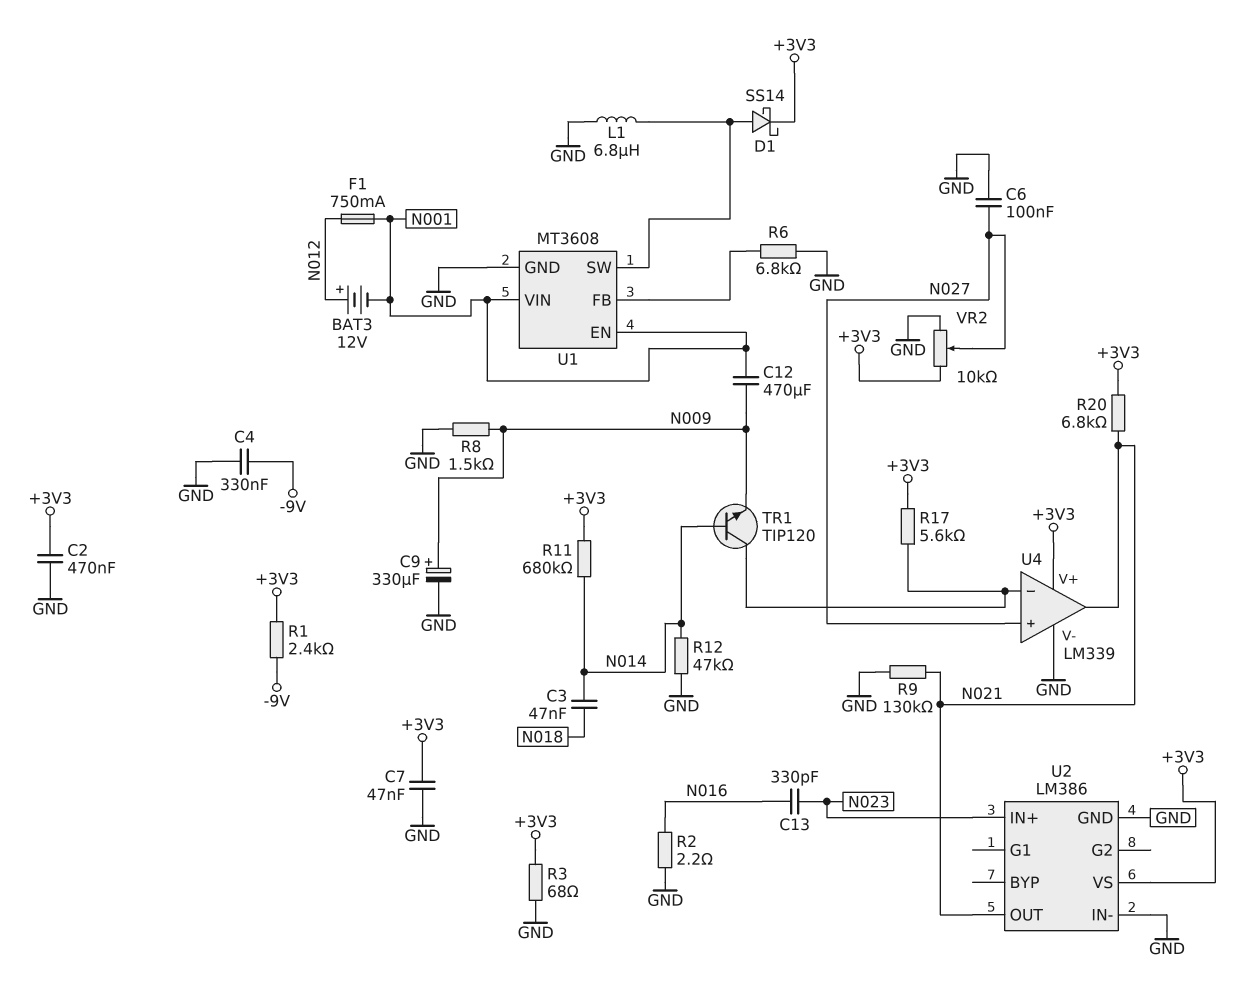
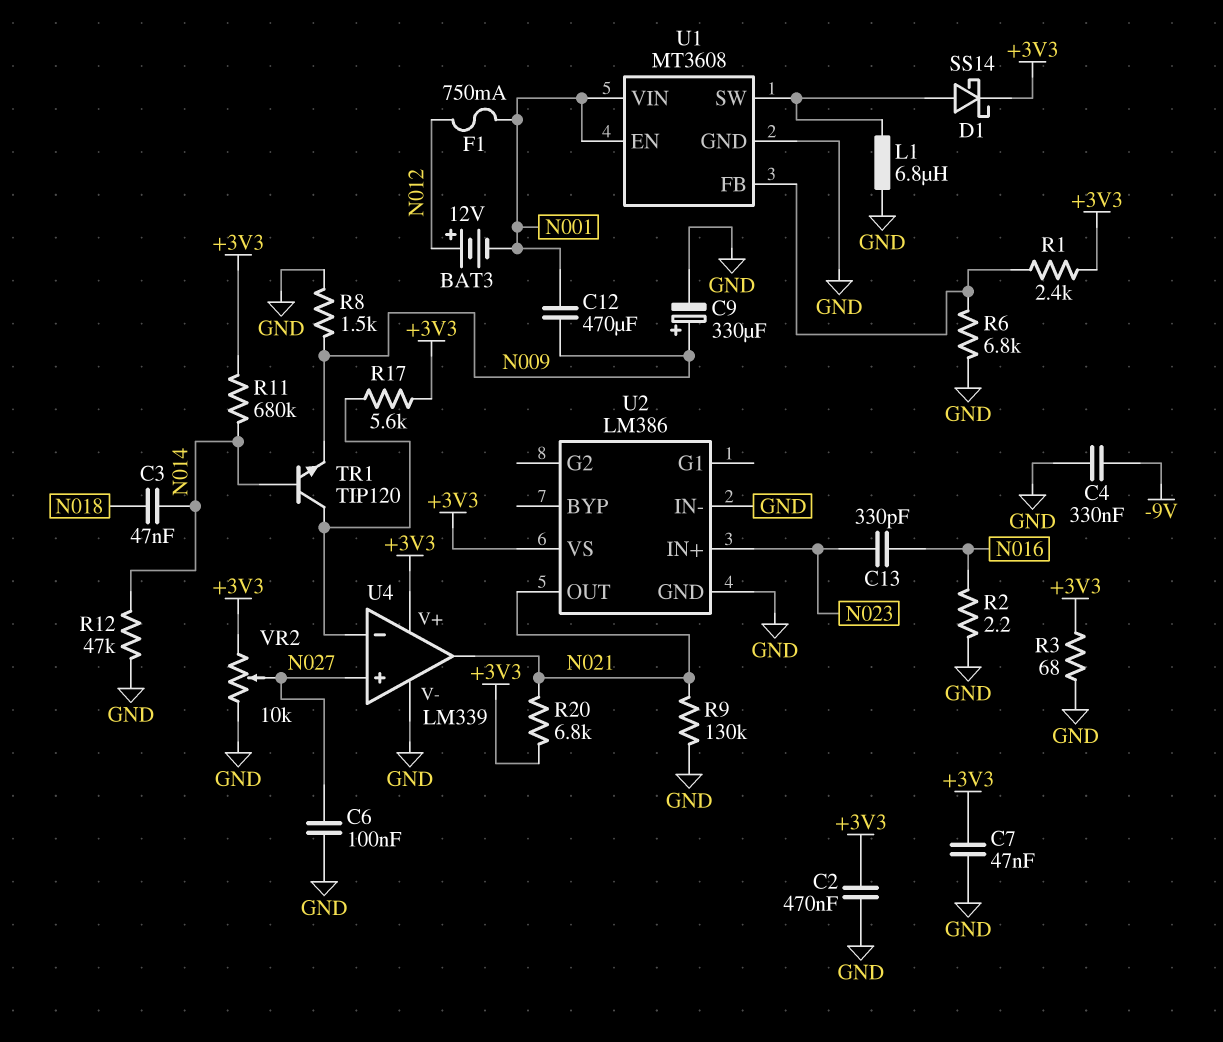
R1: 2.4k (+3V3, -9V) -> 2.4k (+3V3, U1/FB)

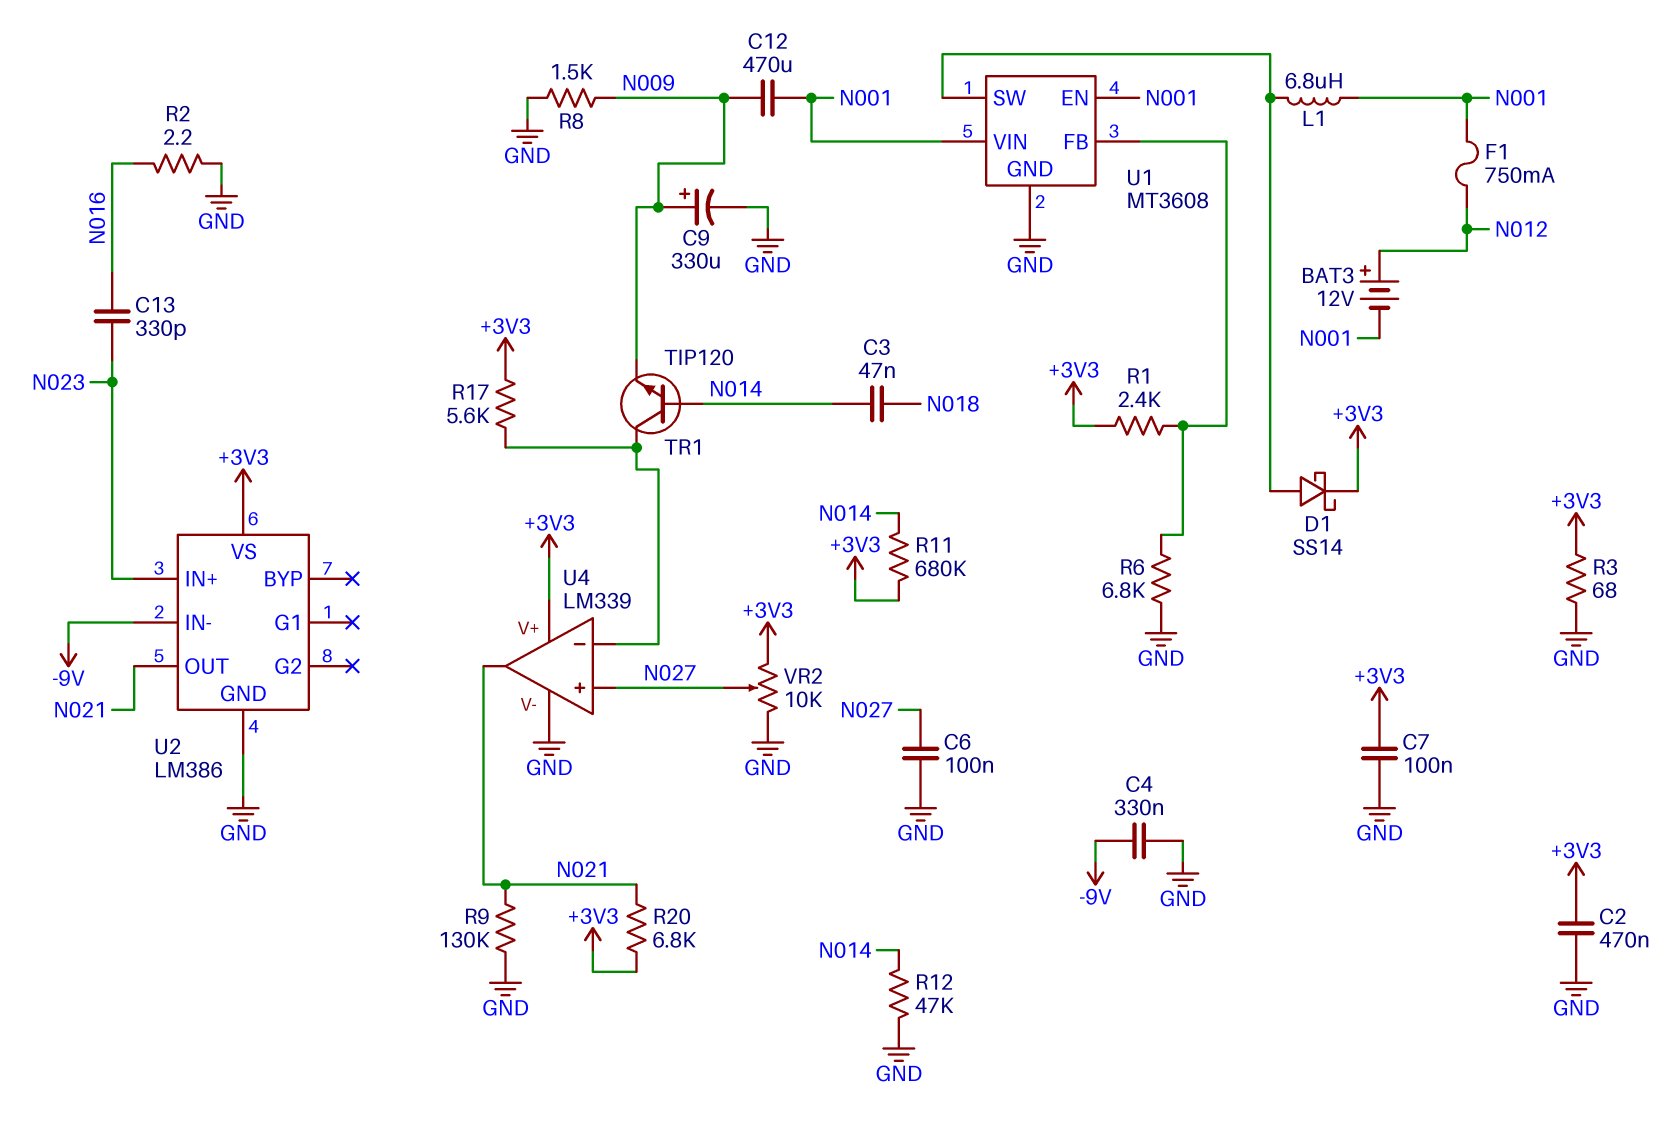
C7: 47nF (+3V3, GND) -> 100nF (+3V3, GND)
L1: 6.8uH (GND, U1/SW) -> 6.8uH (N001, U1/SW)
U2 pin IN-: GND -> -9V

